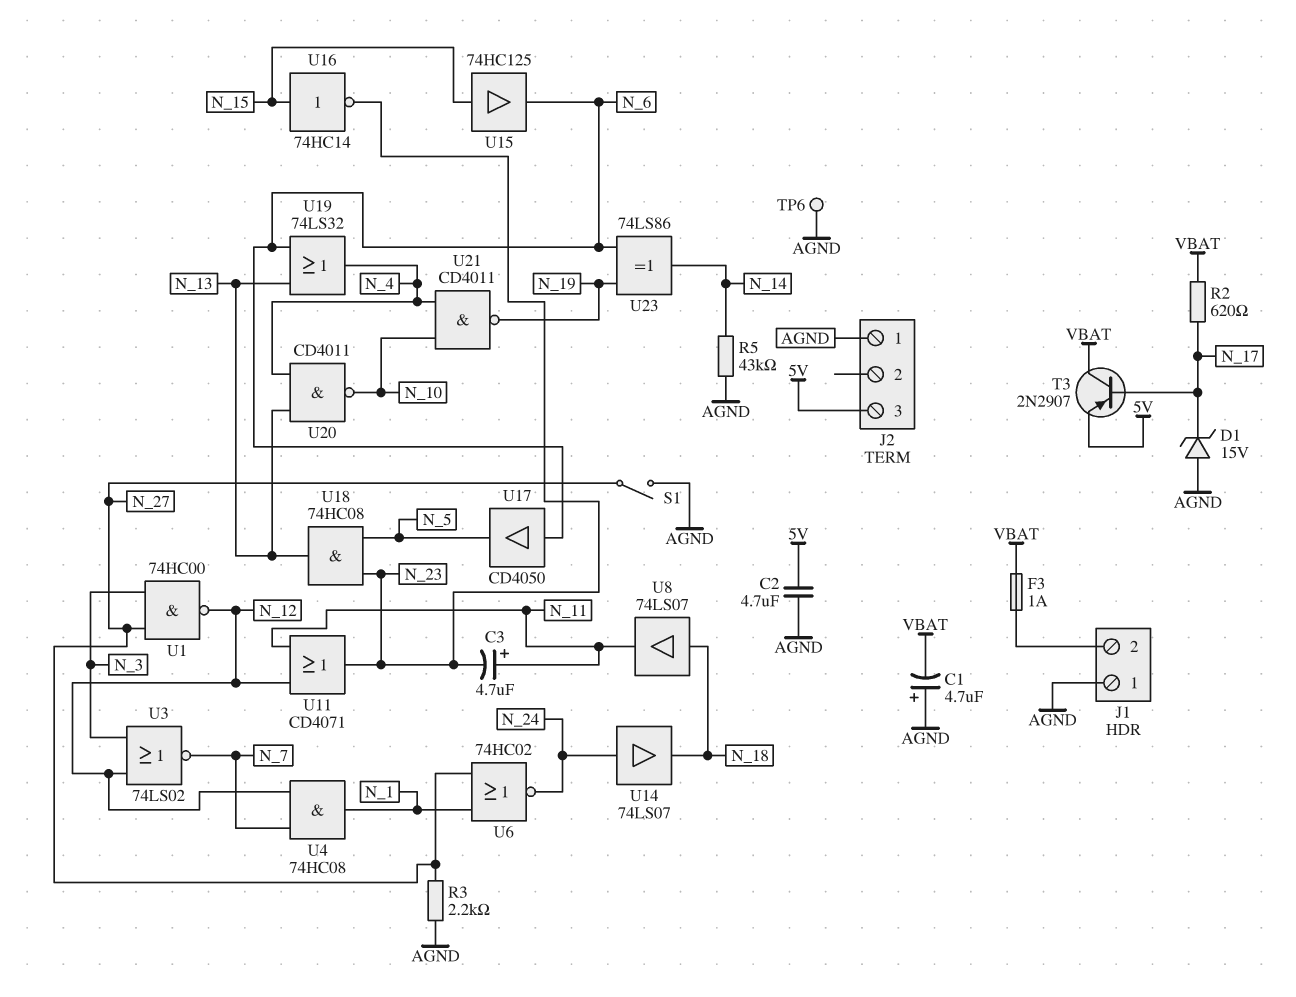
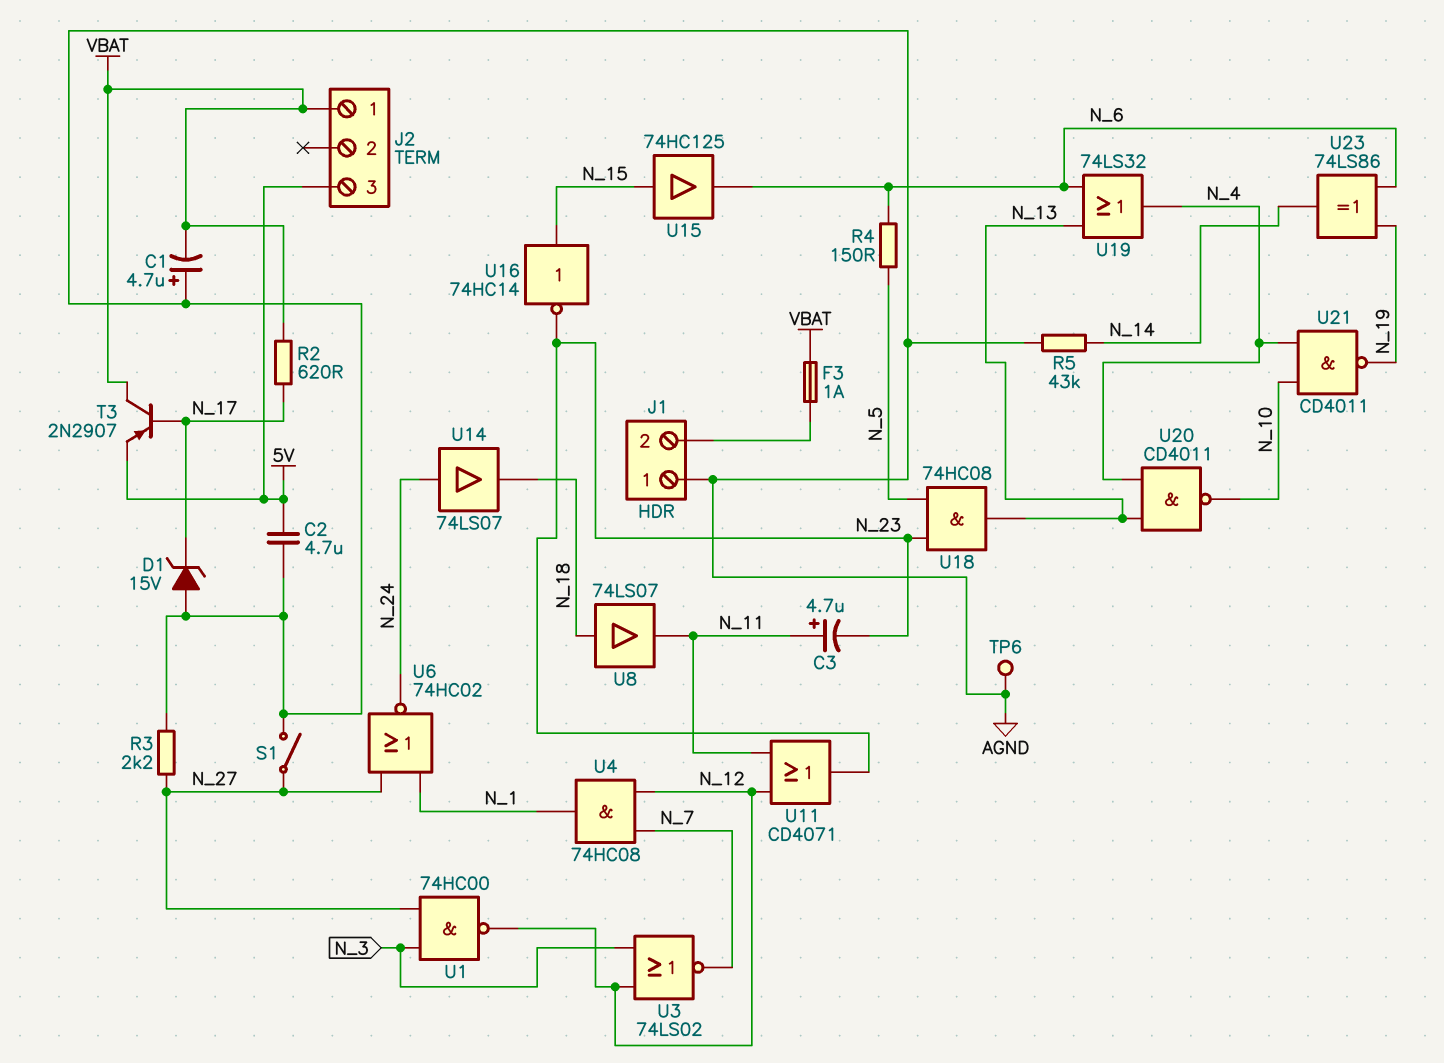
J2 pin 1: AGND -> VBAT
R4: none -> 150 (N_5, N_6)
U17: buffer CD4050 (in N_6, out N_5) -> none

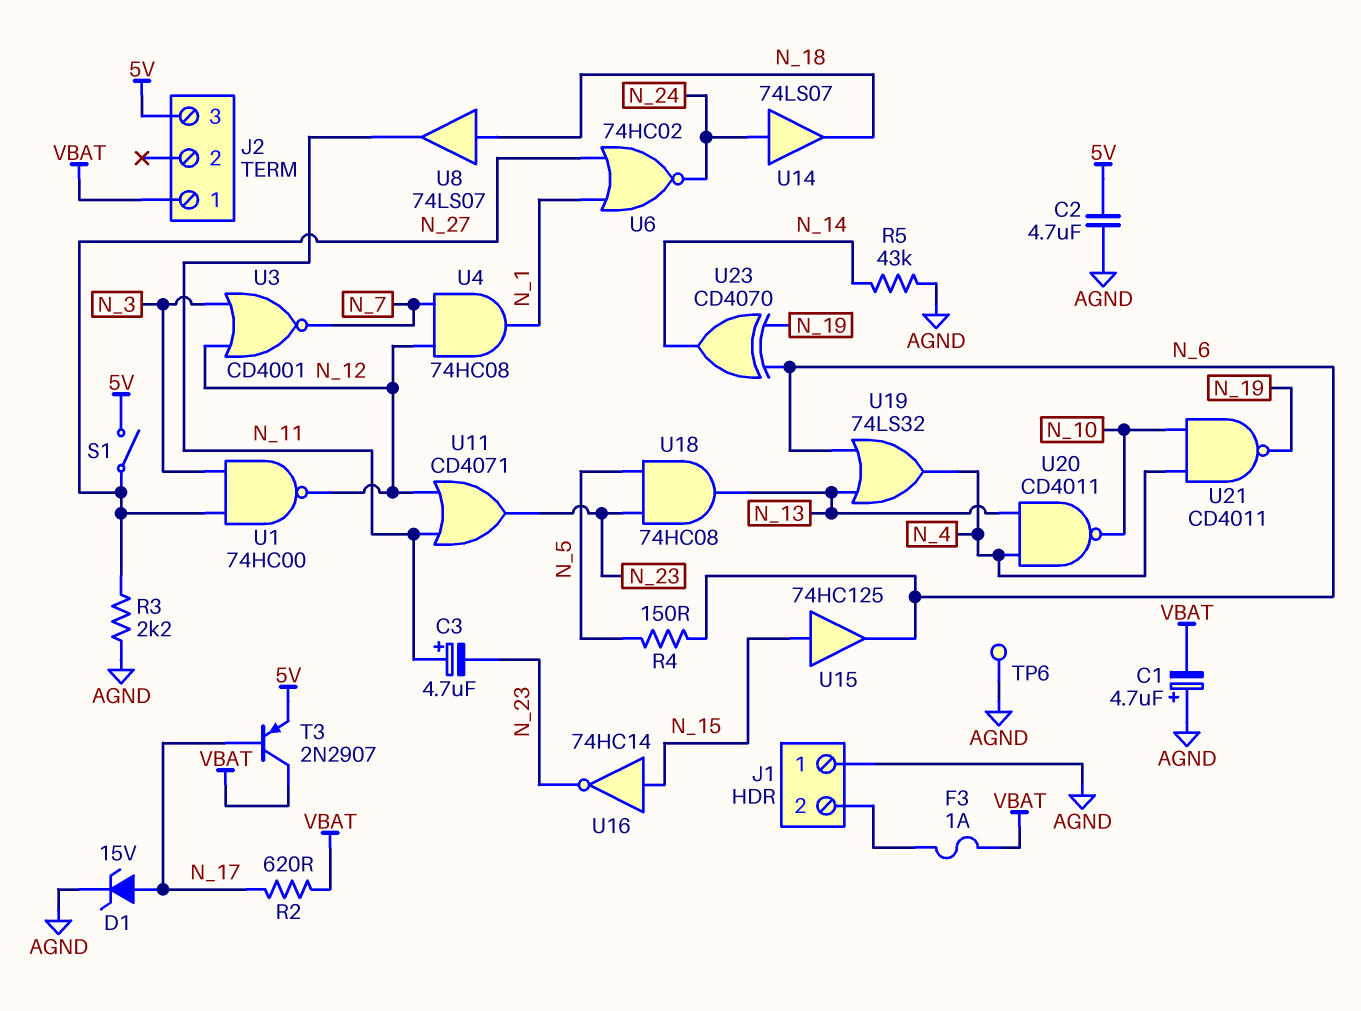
D1: zener 15V (A AGND, K N_17) -> zener 15V (A N_17, K AGND)
S1: switch (AGND, N_27) -> switch (5V, N_27)
U3: NOR 74LS02 (in N_3, in N_12, out N_7) -> NOR CD4001 (in N_3, in N_12, out N_7)
U23: XOR 74LS86 (in N_6, in N_19, out N_14) -> XOR CD4070 (in N_6, in N_19, out N_14)

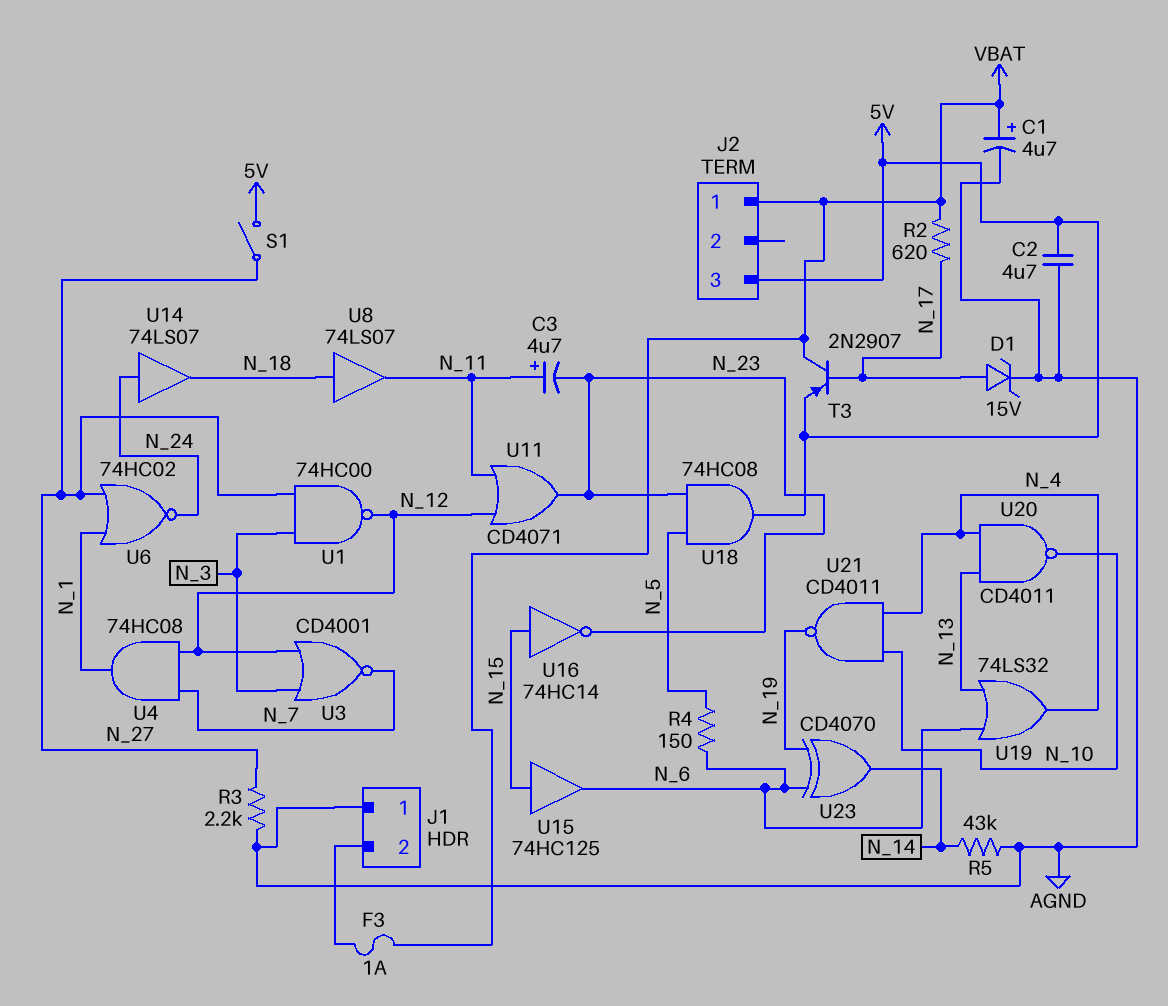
C1: 4.7uF (plus AGND, minus VBAT) -> 4.7uF (plus VBAT, minus AGND)
TP6: test point (AGND) -> none
U18: AND 74HC08 (in N_5, in N_23, out N_13) -> AND 74HC08 (in N_5, in N_23, out 5V)

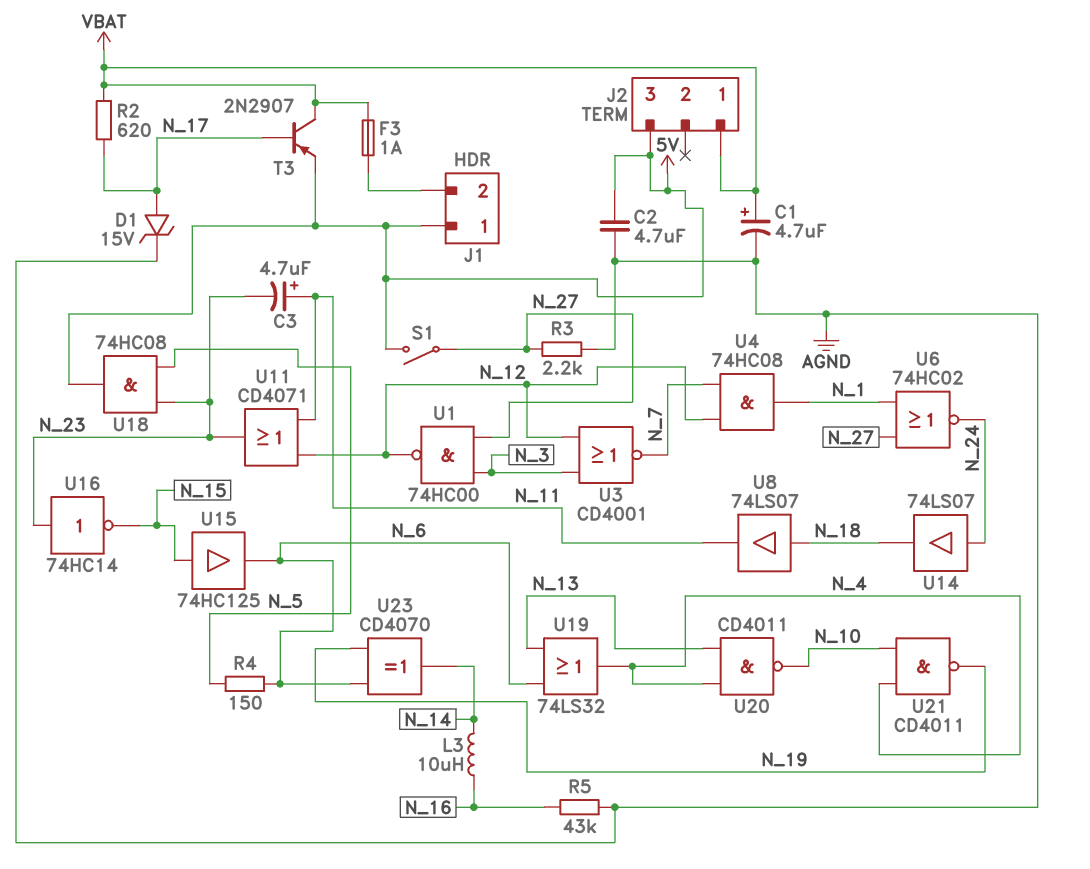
J1 pin 1: AGND -> 5V
L3: none -> 10uH (N_14, N_16)
R5: 43k (AGND, N_14) -> 43k (AGND, N_16)
U16: NOT 74HC14 (in N_15, out N_23) -> NOT 74HC14 (in N_23, out N_15)

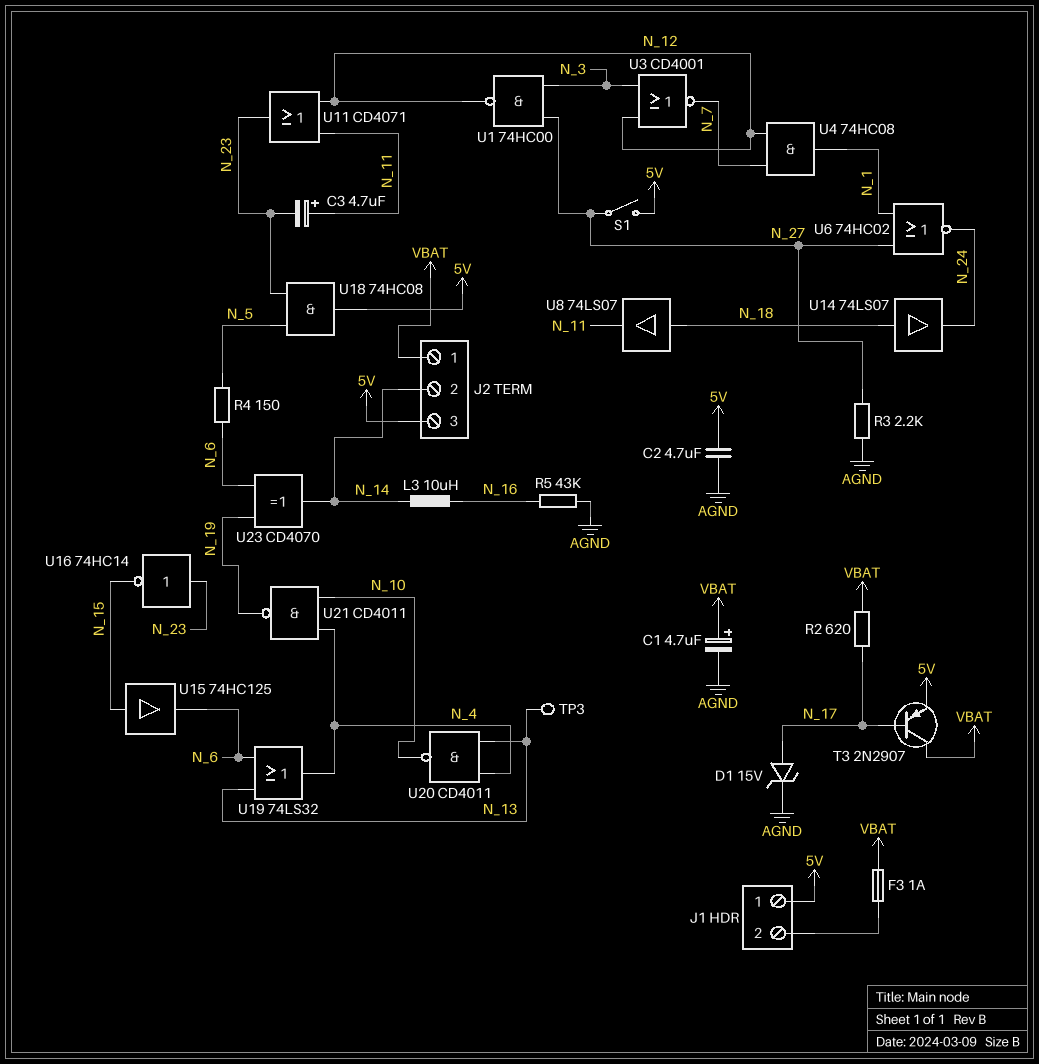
J2 pin 2: none -> N_14
TP3: none -> test point (N_13)
U14: buffer 74LS07 (in N_24, out N_18) -> buffer 74LS07 (in N_18, out N_24)

